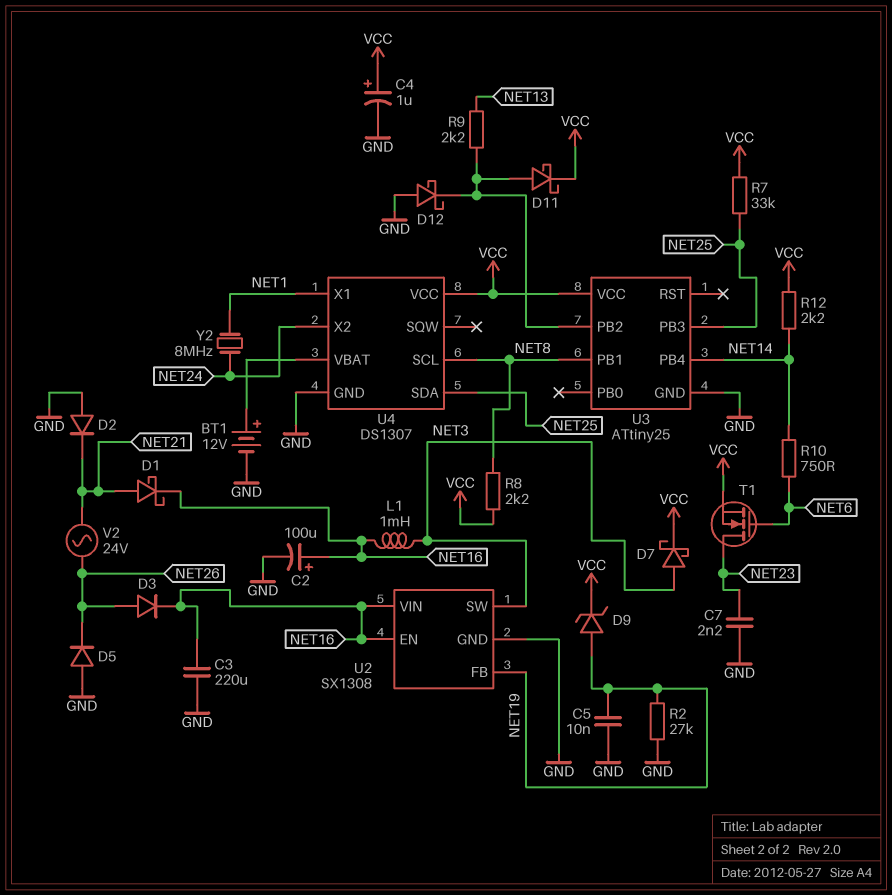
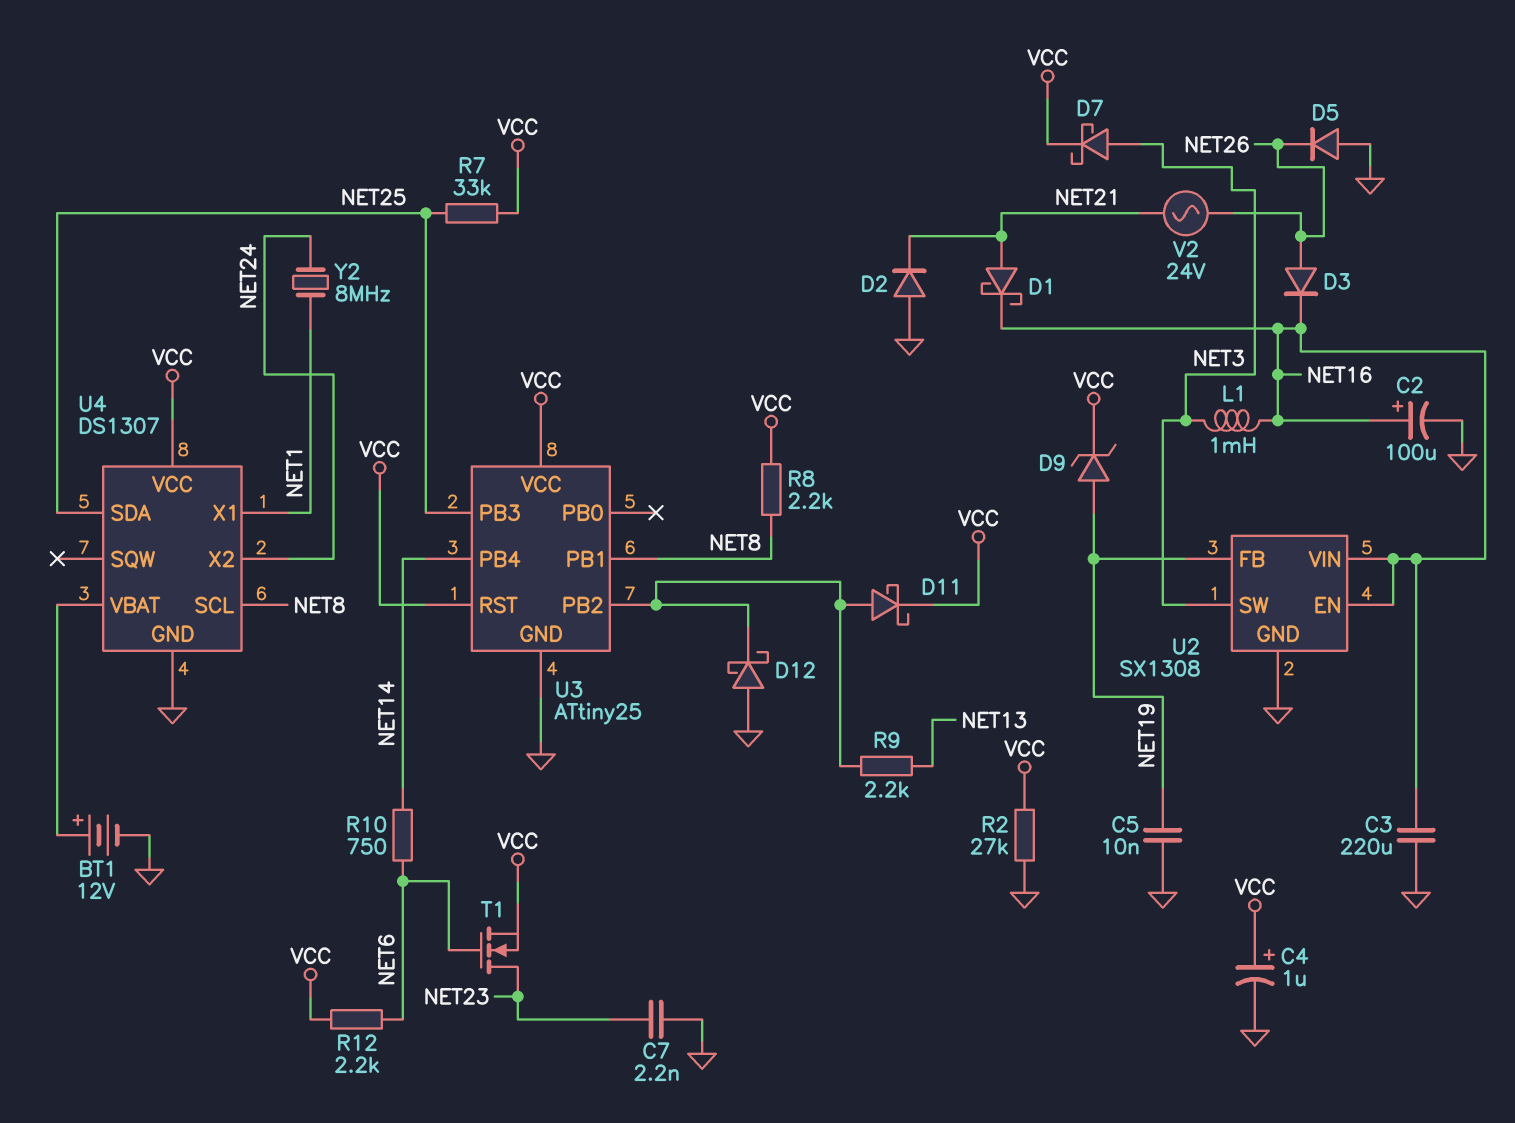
R2: 27k (GND, NET19) -> 27k (GND, VCC)
R12: 2.2k (NET14, VCC) -> 2.2k (NET6, VCC)
U3 pin RST: none -> VCC

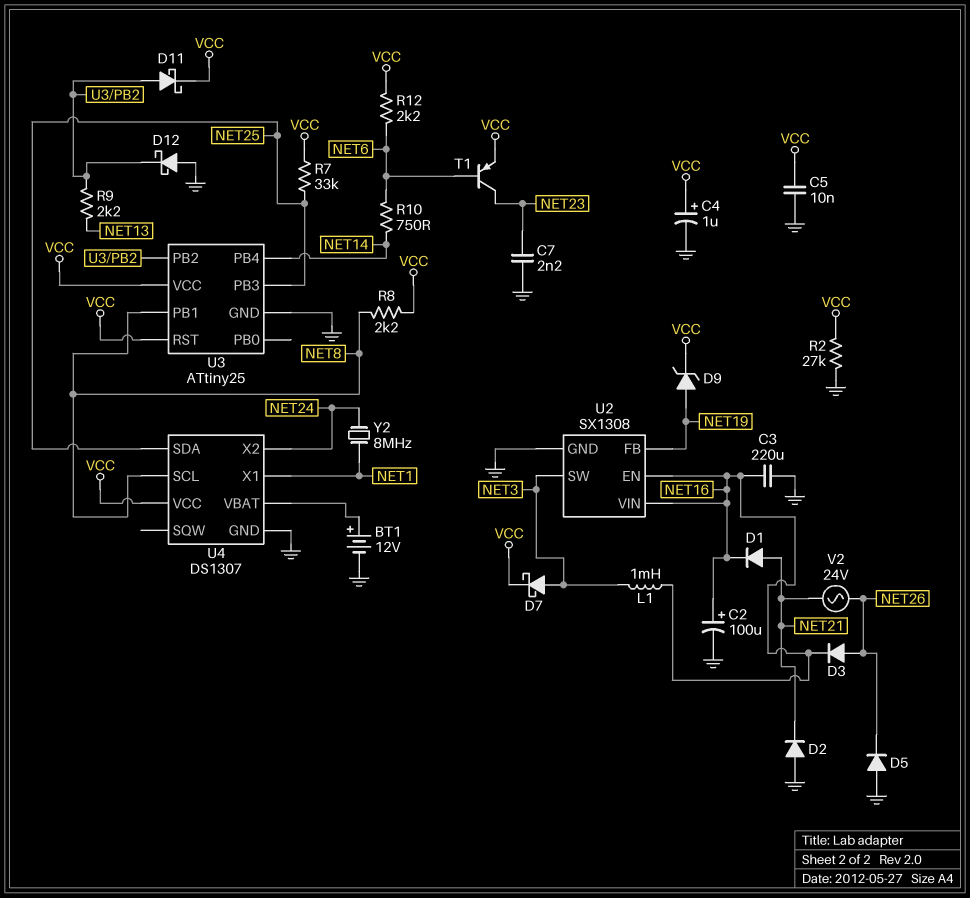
C5: 10nF (GND, NET19) -> 10nF (GND, VCC)
D1: schottky (A NET21, K NET16) -> diode (A NET21, K NET16)
T1: NMOS (G NET6, D NET23, S VCC) -> PNP (B NET6, C NET23, E VCC)

